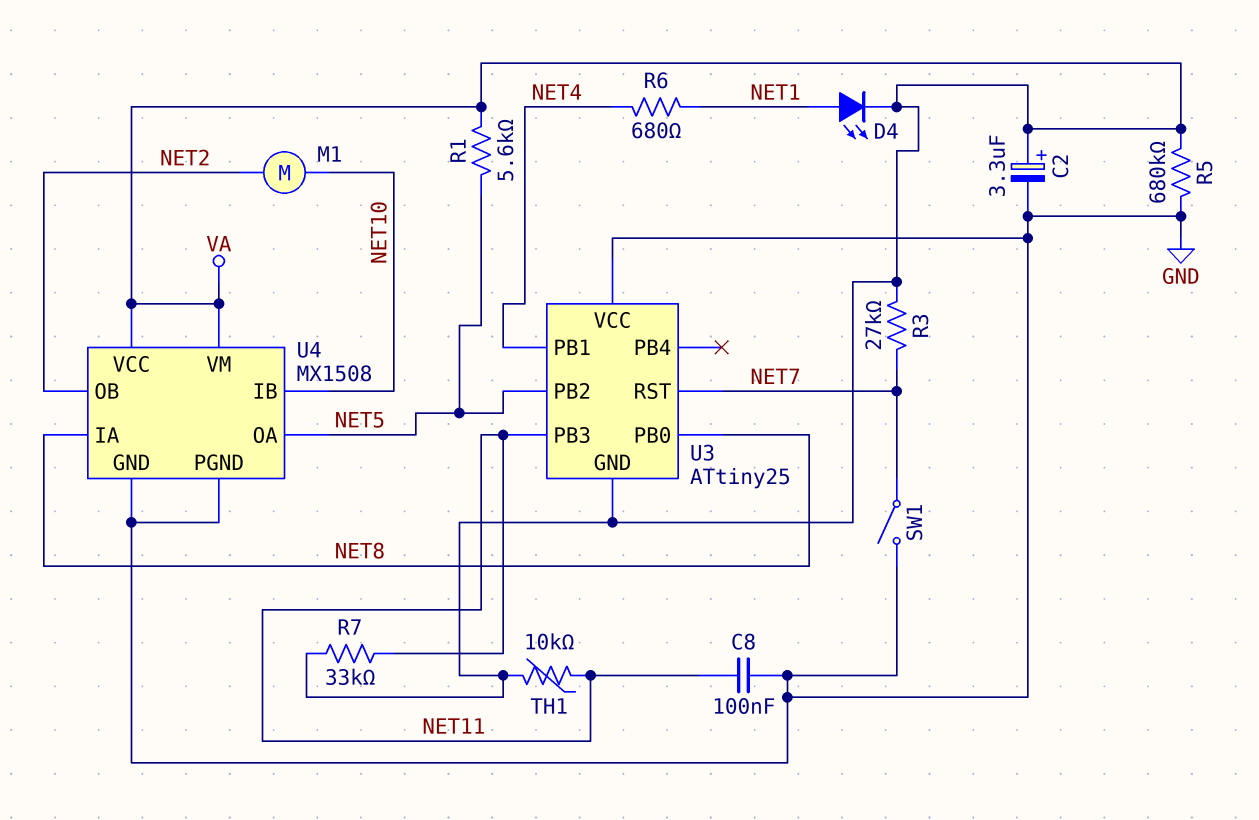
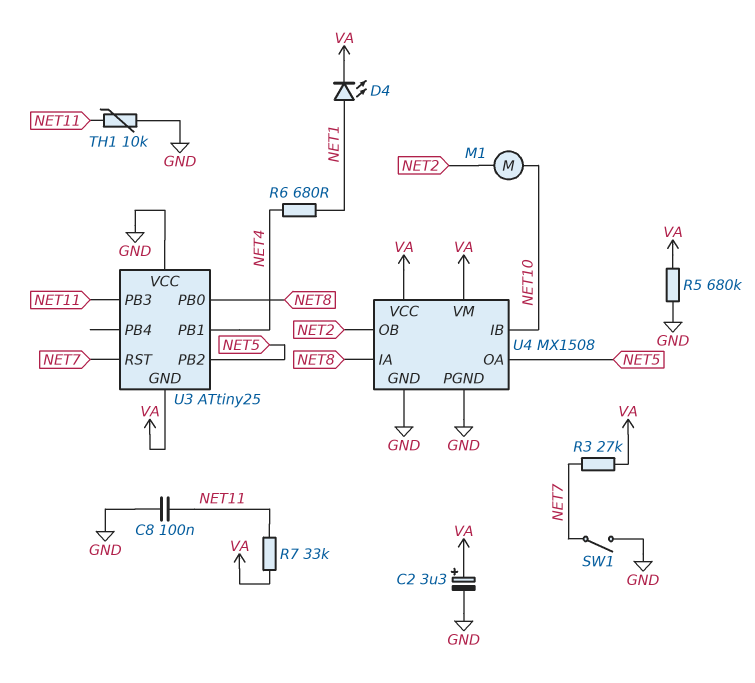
R1: 5.6k (NET5, VA) -> none
TH1: 10k (NET11, VA) -> 10k (GND, NET11)

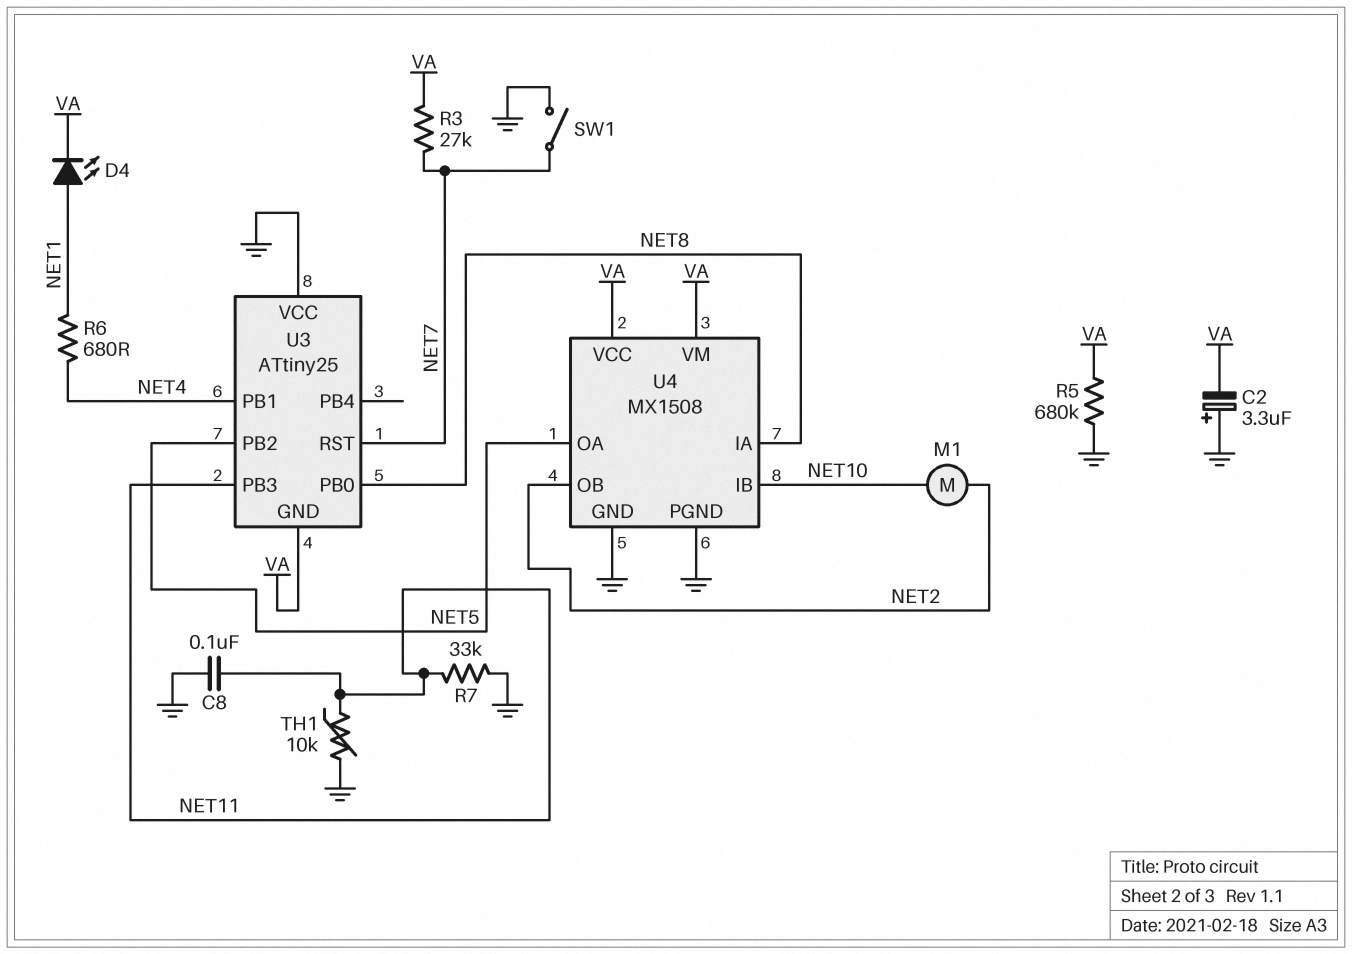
C2: 3.3uF (plus VA, minus GND) -> 3.3uF (plus GND, minus VA)
R7: 33k (NET11, VA) -> 33k (GND, NET11)

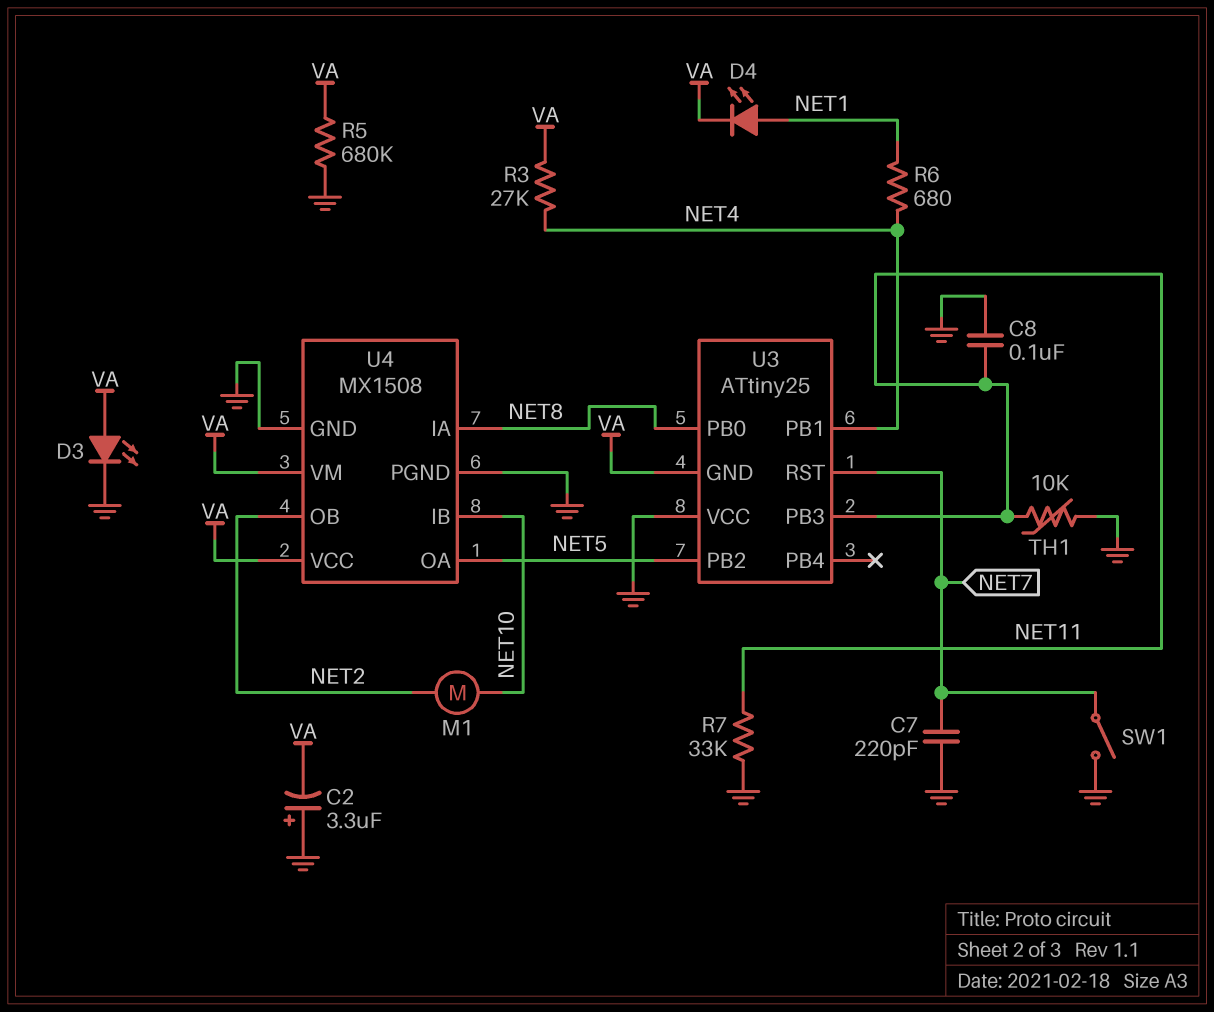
C7: none -> 220pF (GND, NET7)
D3: none -> LED (A VA, K GND)
R3: 27k (NET7, VA) -> 27k (NET4, VA)

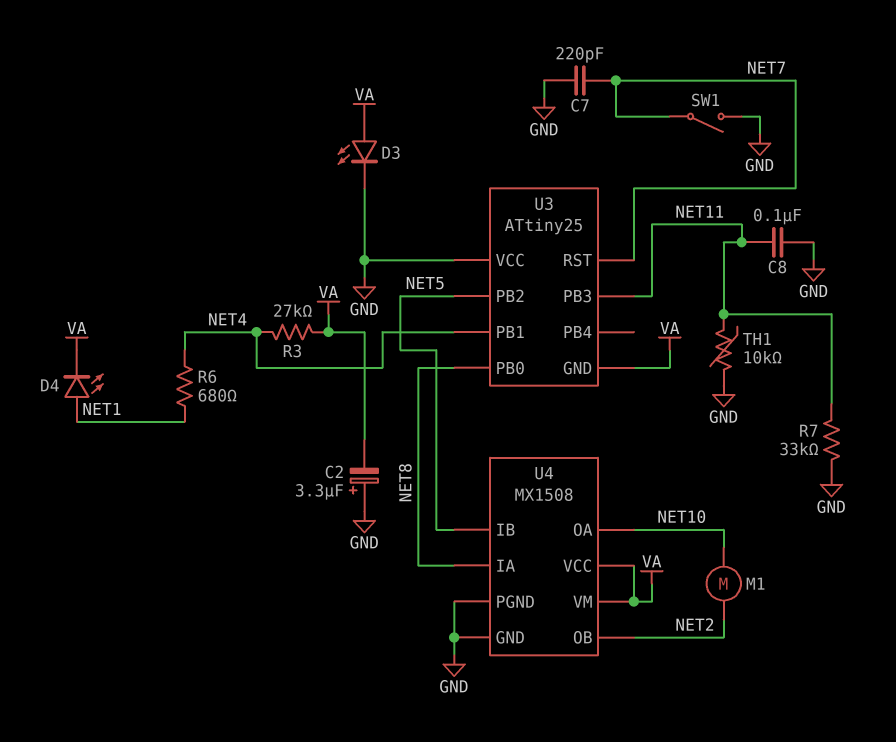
R5: 680k (GND, VA) -> none
U4 pin IB: NET10 -> NET5
U4 pin OA: NET5 -> NET10

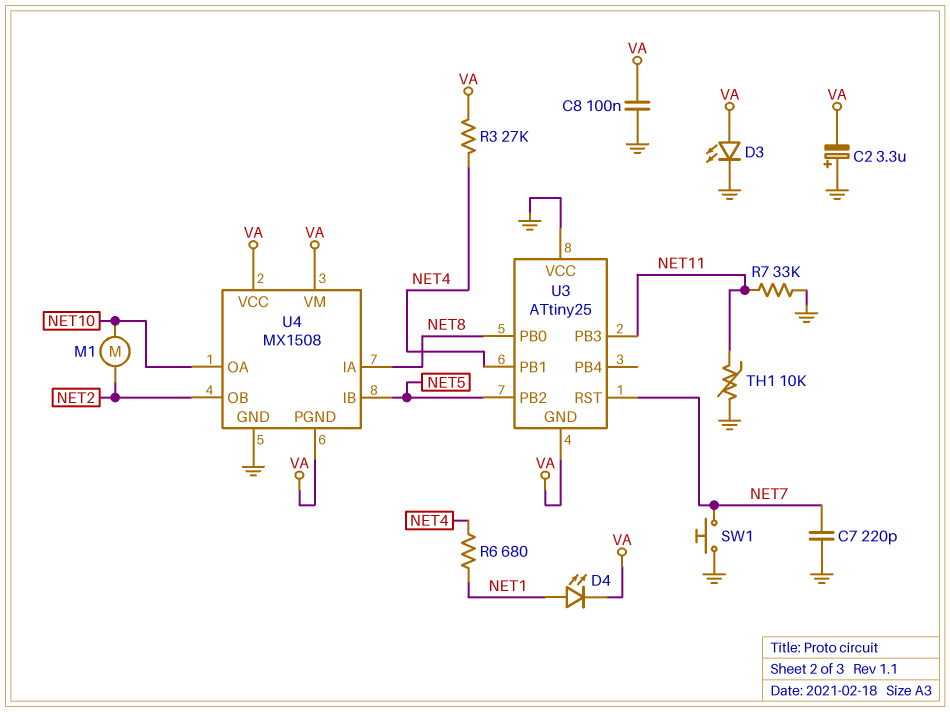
C8: 100nF (GND, NET11) -> 100nF (GND, VA)
SW1: switch (GND, NET7) -> button (GND, NET7)
U4 pin PGND: GND -> VA

